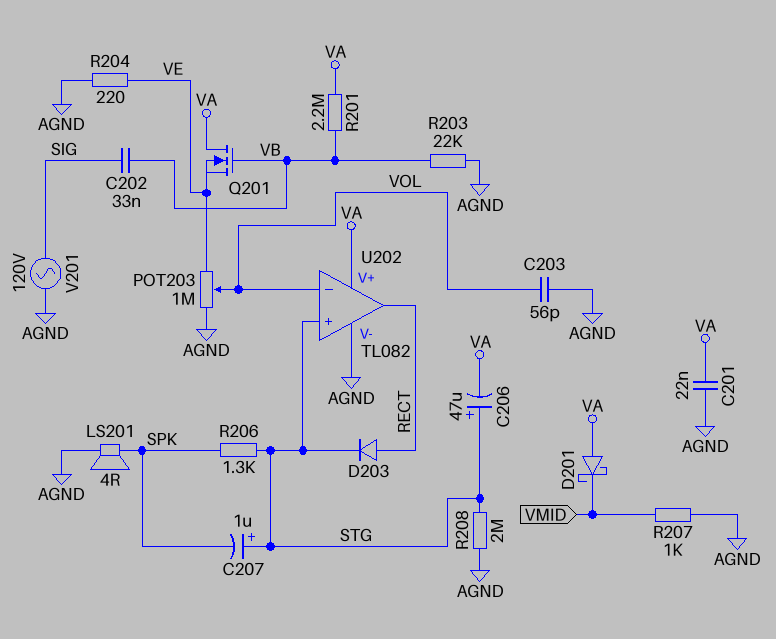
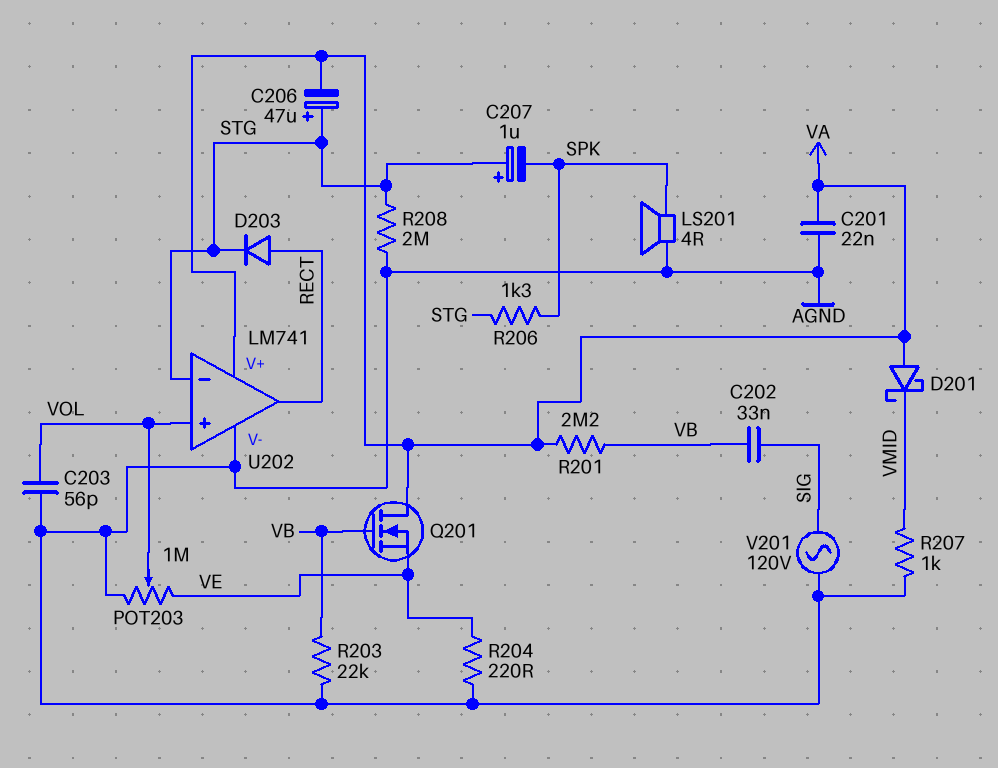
U202: TL082 -> LM741
U202 pin in+: STG -> VOL
U202 pin in-: VOL -> STG

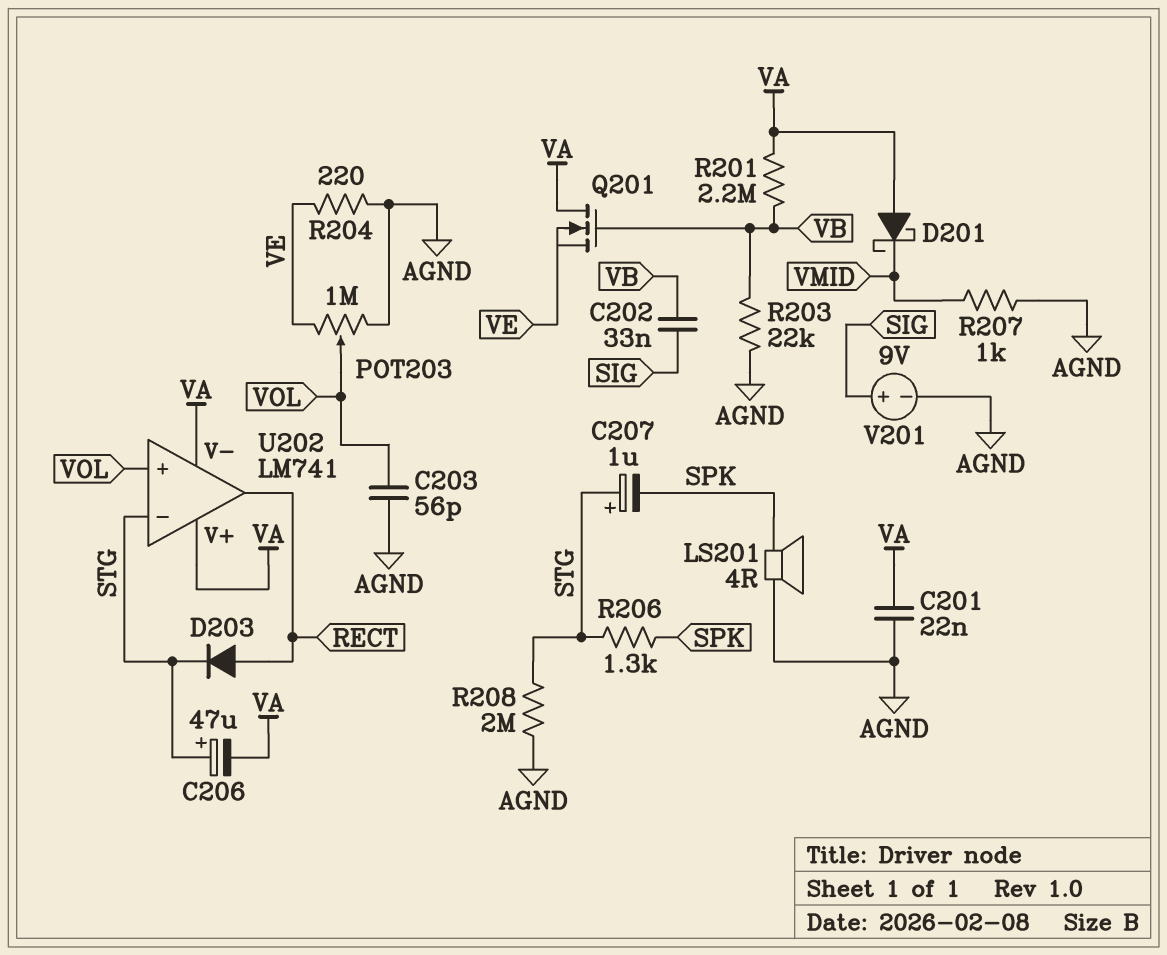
U202 pin V-: AGND -> VA
V201: AC 120V (AGND, SIG) -> 9V (plus SIG, minus AGND)

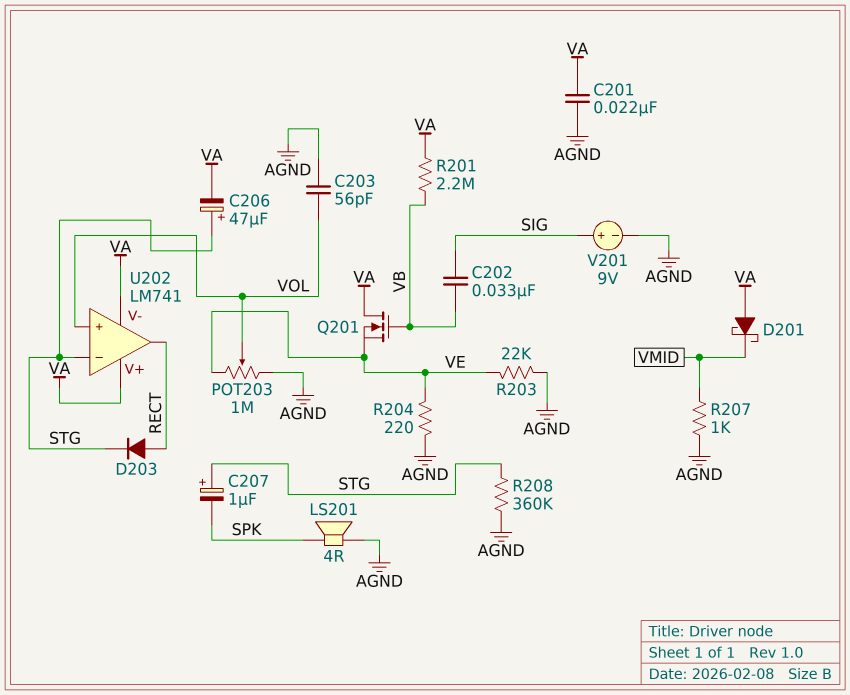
R203: 22k (AGND, VB) -> 22k (AGND, VE)
R206: 1.3k (SPK, STG) -> none
R208: 2M (AGND, STG) -> 360k (AGND, STG)

